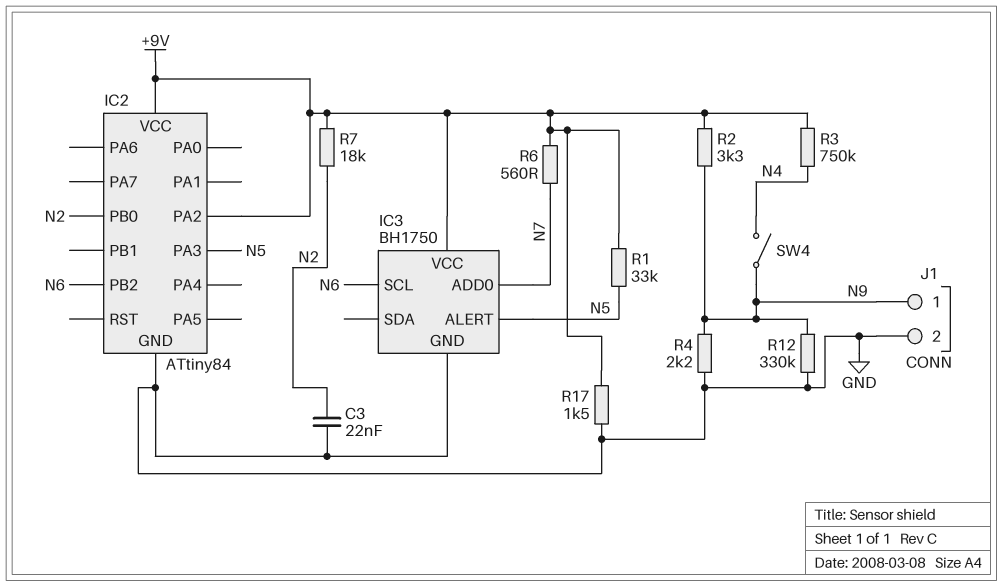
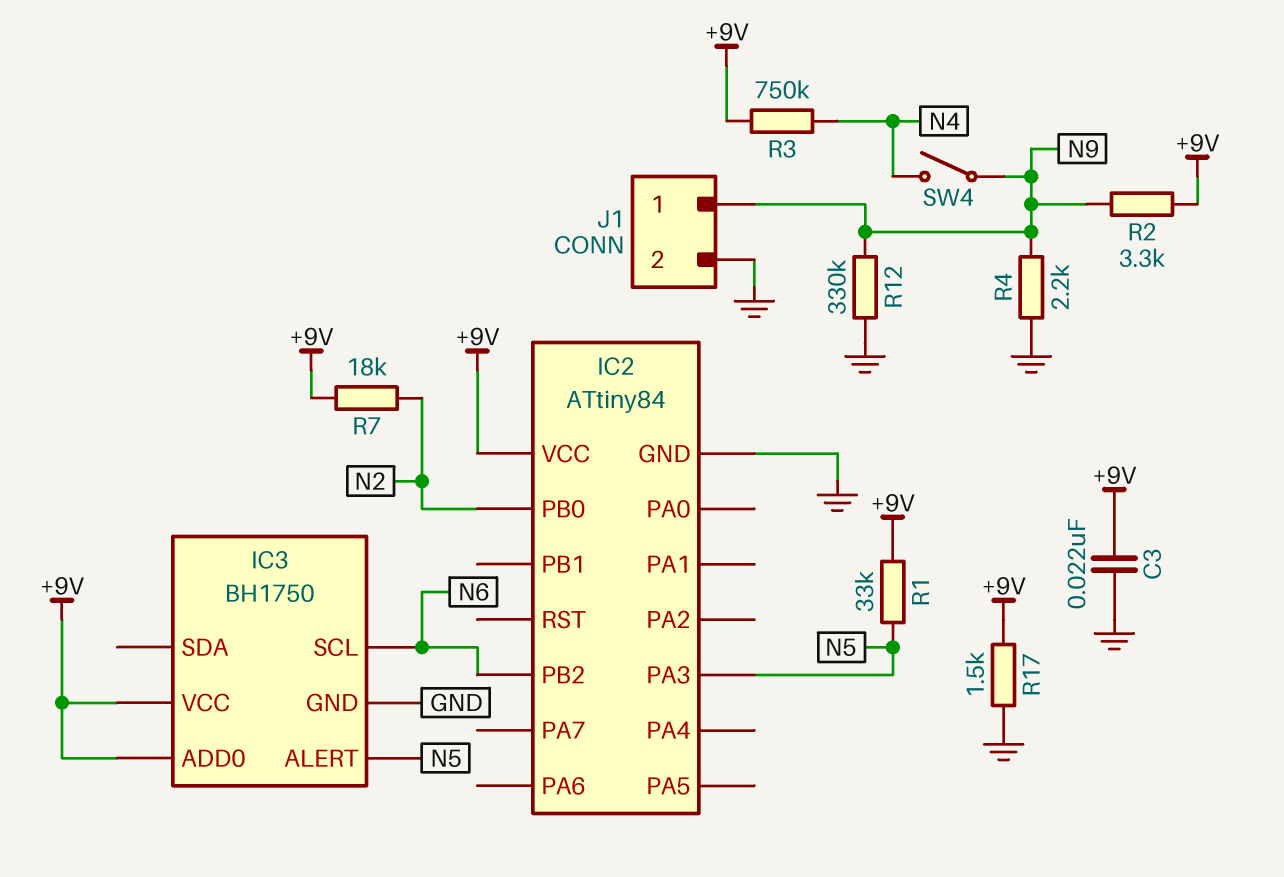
C3: 22nF (GND, N2) -> 22nF (+9V, GND)
IC2 pin PA2: +9V -> none
IC3 pin ADD0: N7 -> +9V
R6: 560 (+9V, N7) -> none

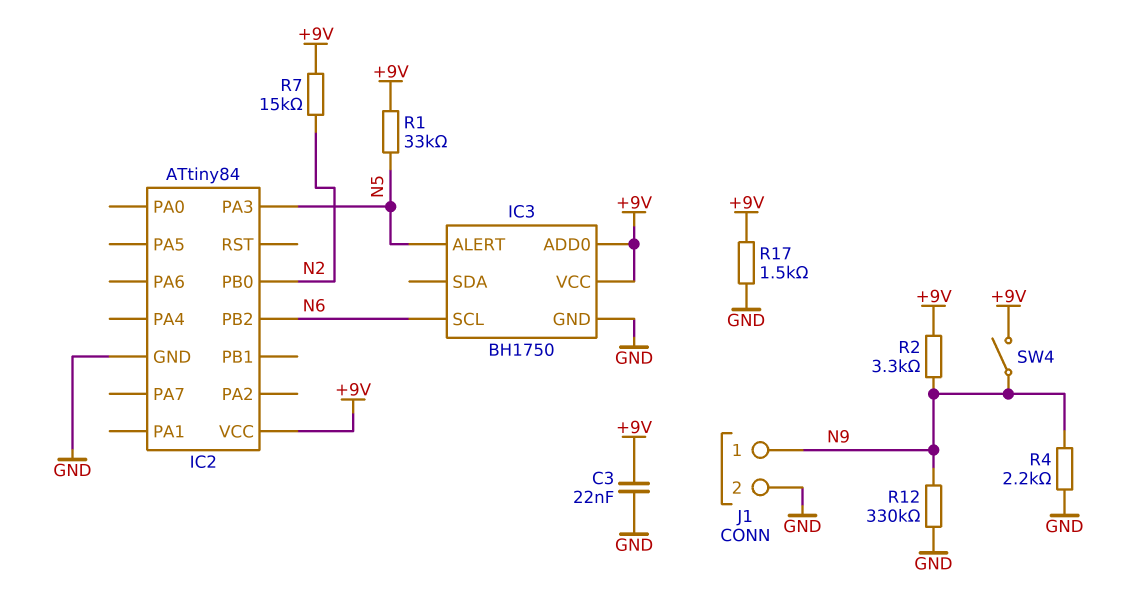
R3: 750k (+9V, N4) -> none
R7: 18k (+9V, N2) -> 15k (+9V, N2)
SW4: switch (N4, N9) -> switch (+9V, N9)

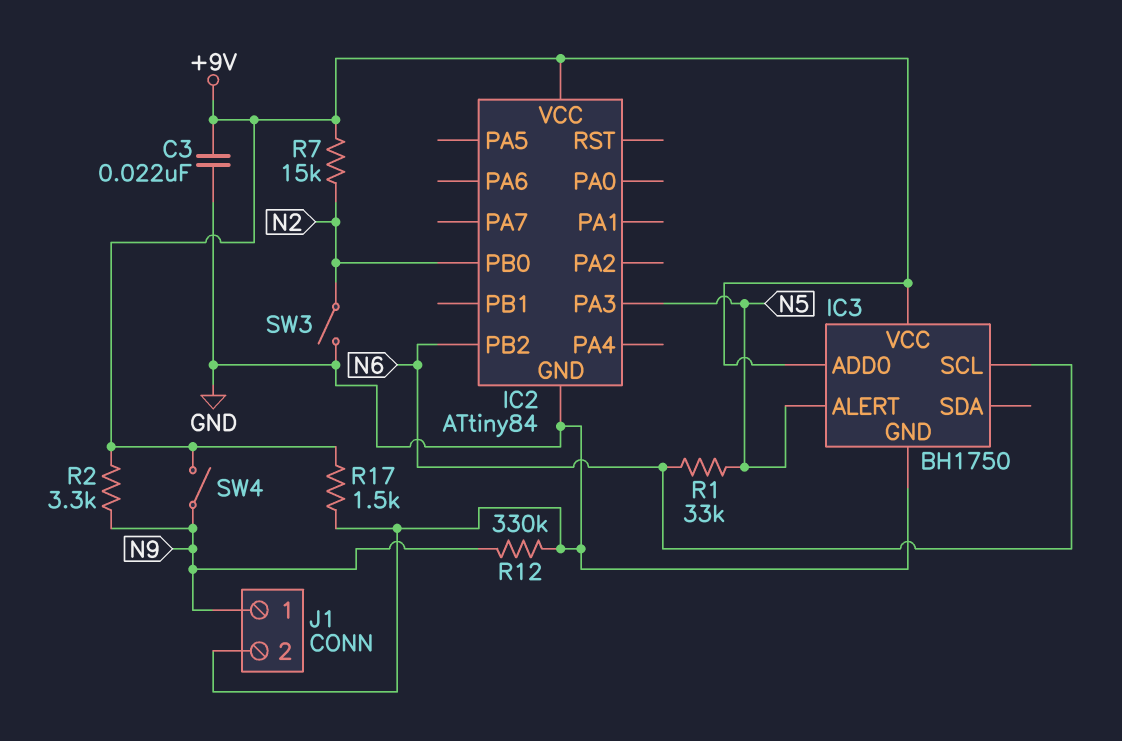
R1: 33k (+9V, N5) -> 33k (N5, N6)
R4: 2.2k (GND, N9) -> none
SW3: none -> switch (GND, N2)

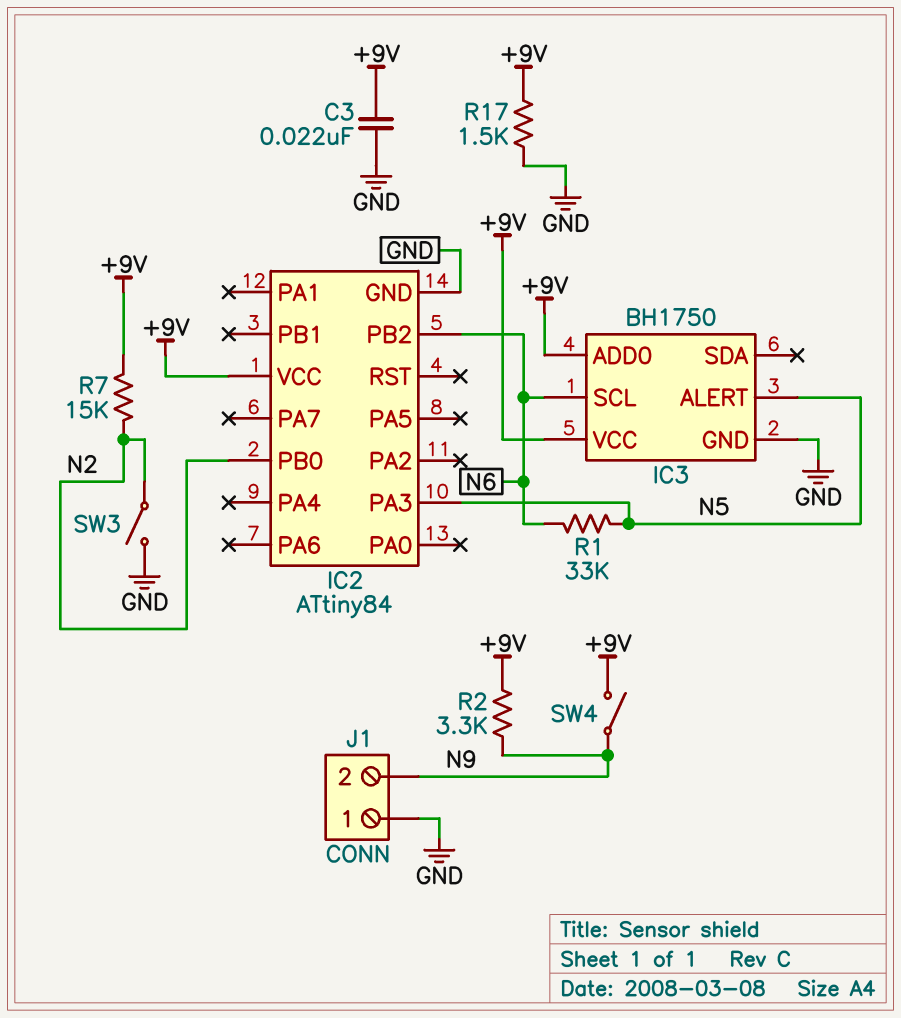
J1 pin 1: N9 -> GND
J1 pin 2: GND -> N9
R12: 330k (GND, N9) -> none

